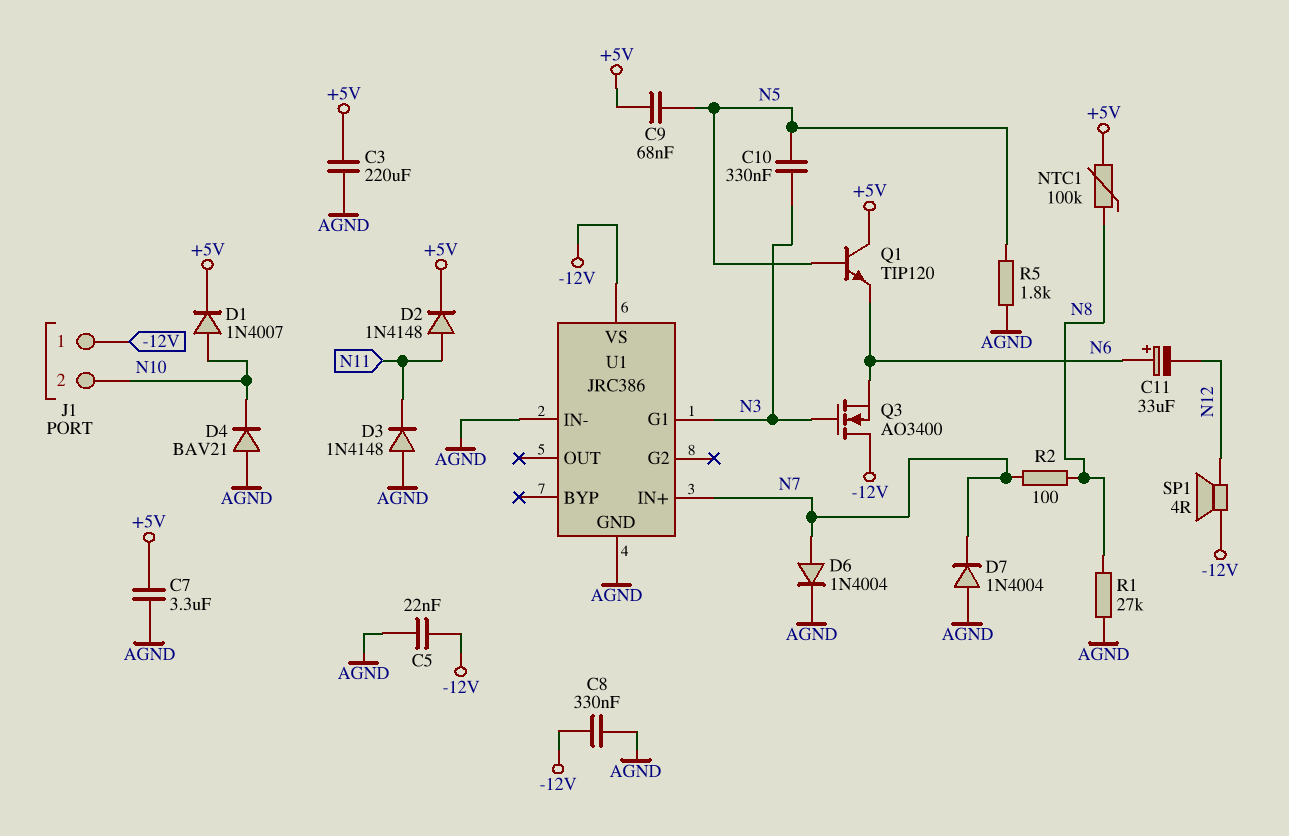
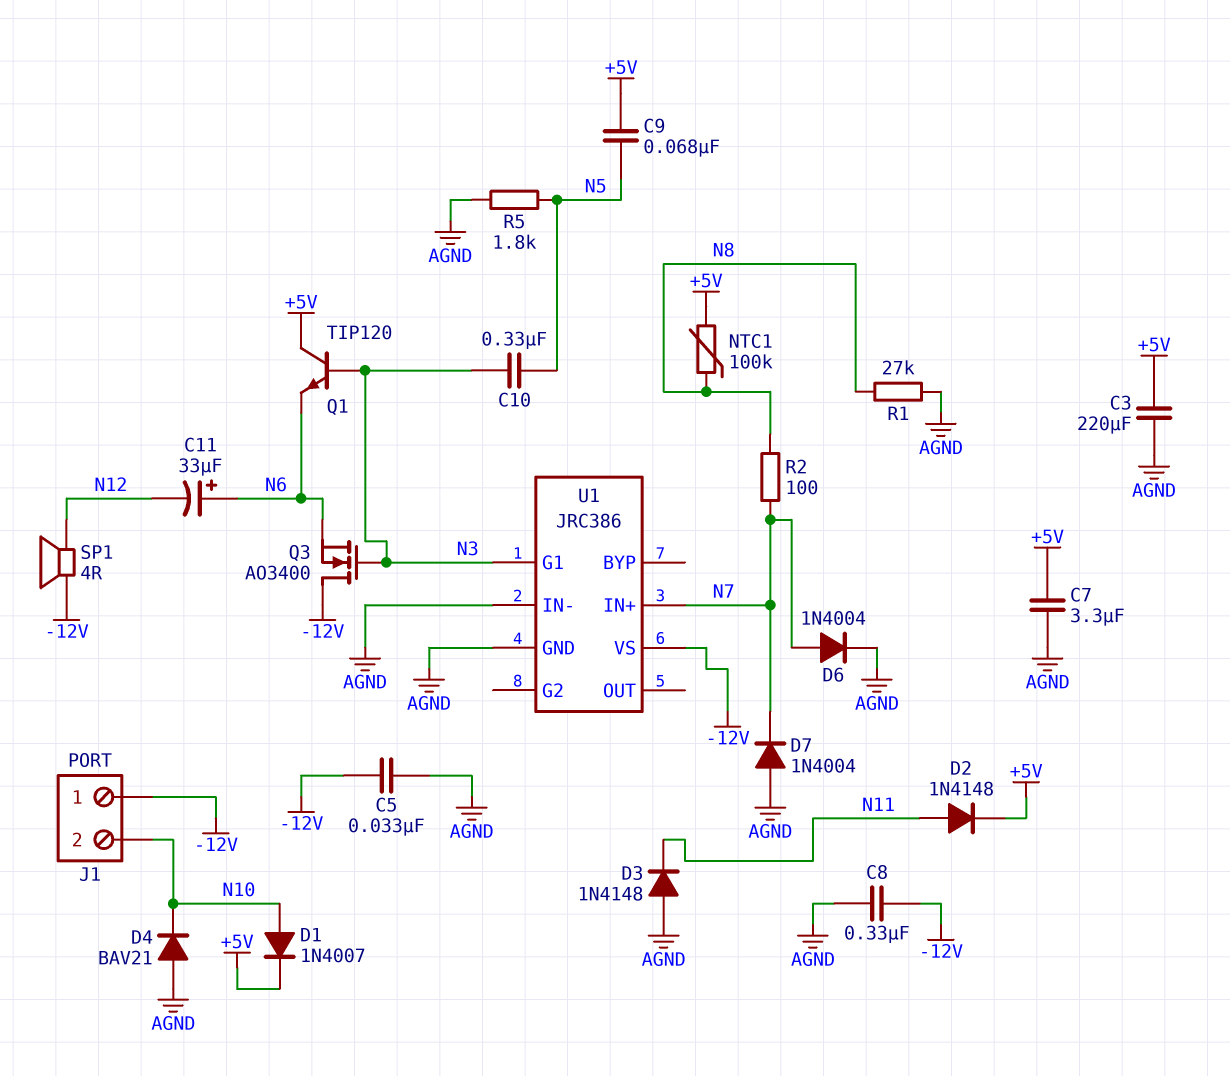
C5: 22nF (-12V, AGND) -> 33nF (-12V, AGND)
Q1: NPN TIP120 (B N5, C +5V, E N6) -> NPN TIP120 (B N3, C +5V, E N6)

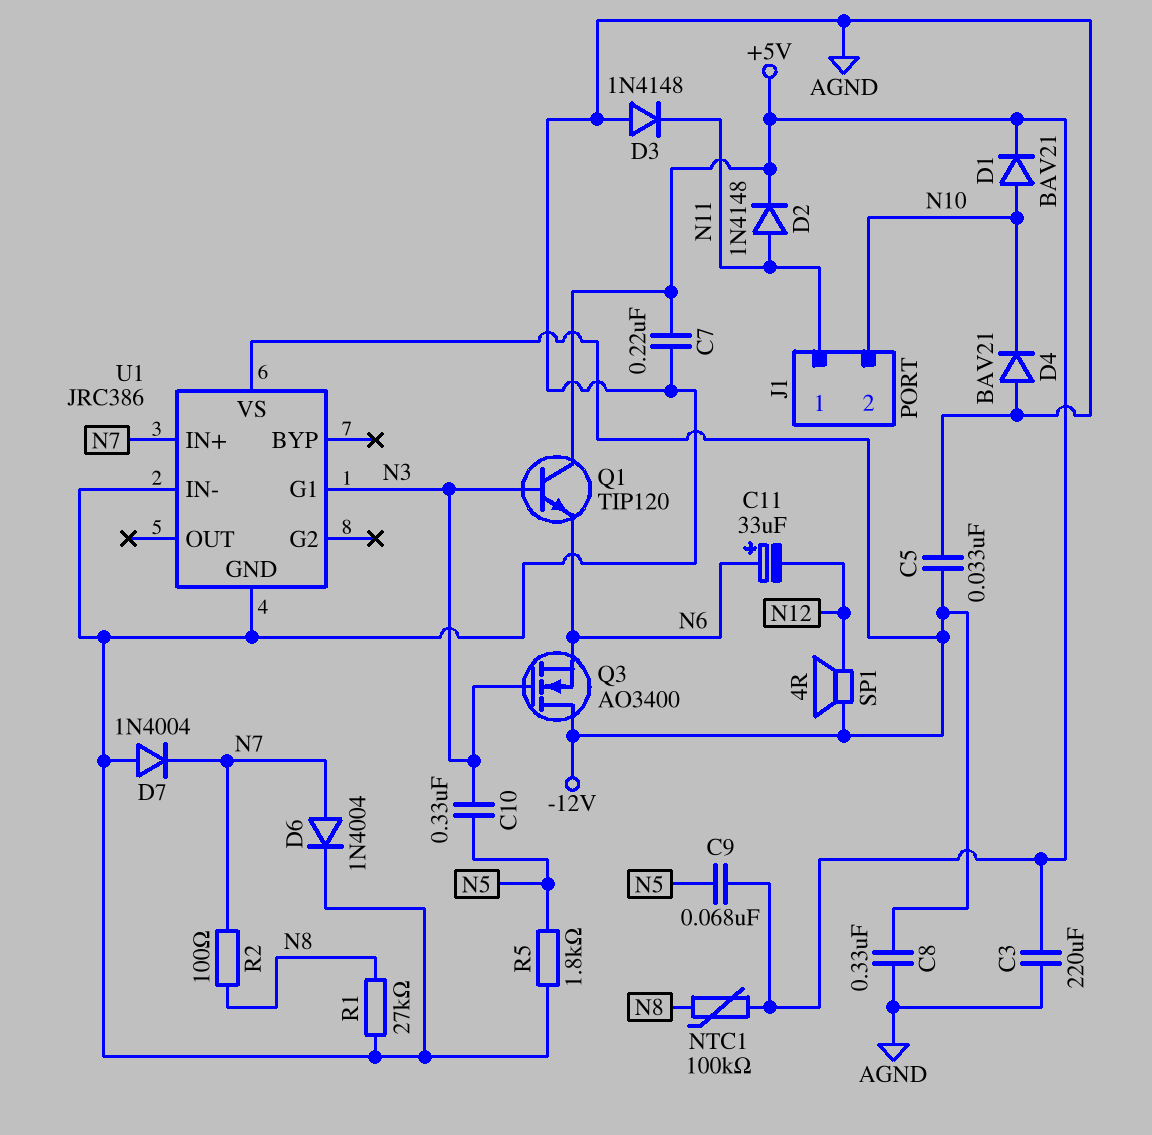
C7: 3.3uF (+5V, AGND) -> 220nF (+5V, AGND)
D1: diode 1N4007 (A N10, K +5V) -> diode BAV21 (A N10, K +5V)
J1 pin 1: -12V -> N11

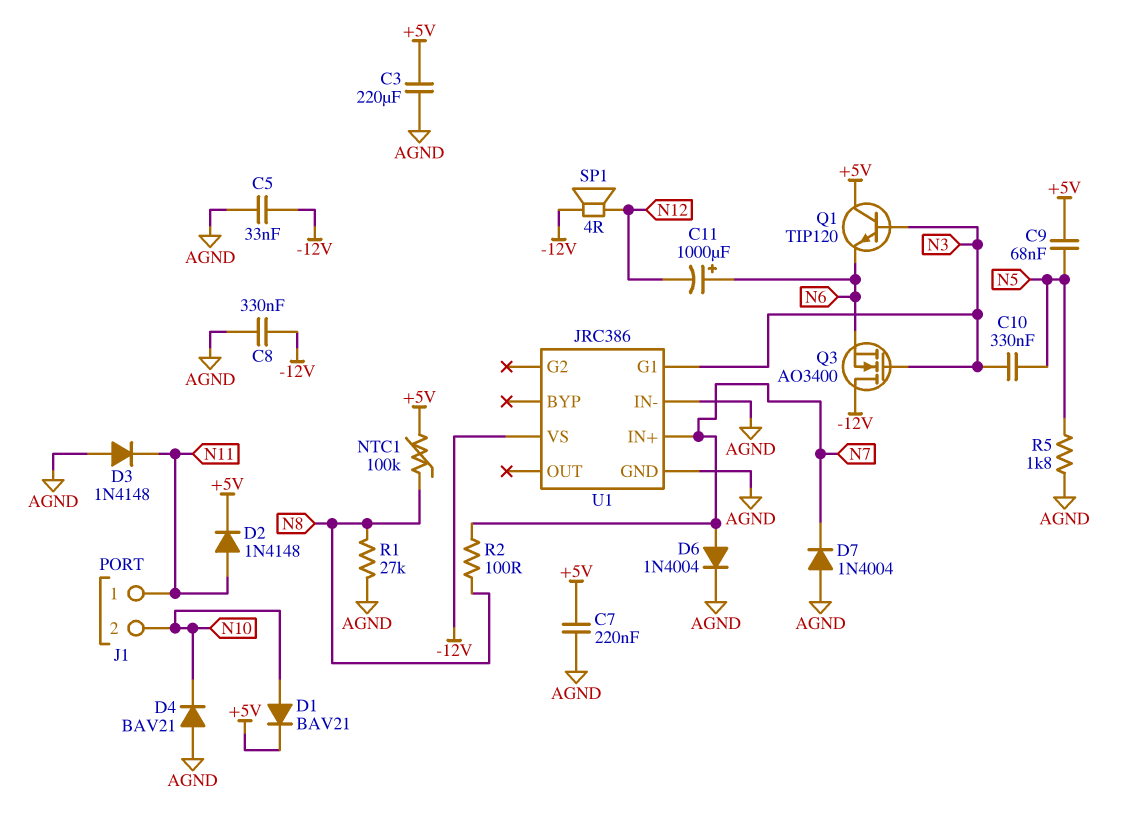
C11: 33uF (plus N6, minus N12) -> 1000uF (plus N6, minus N12)

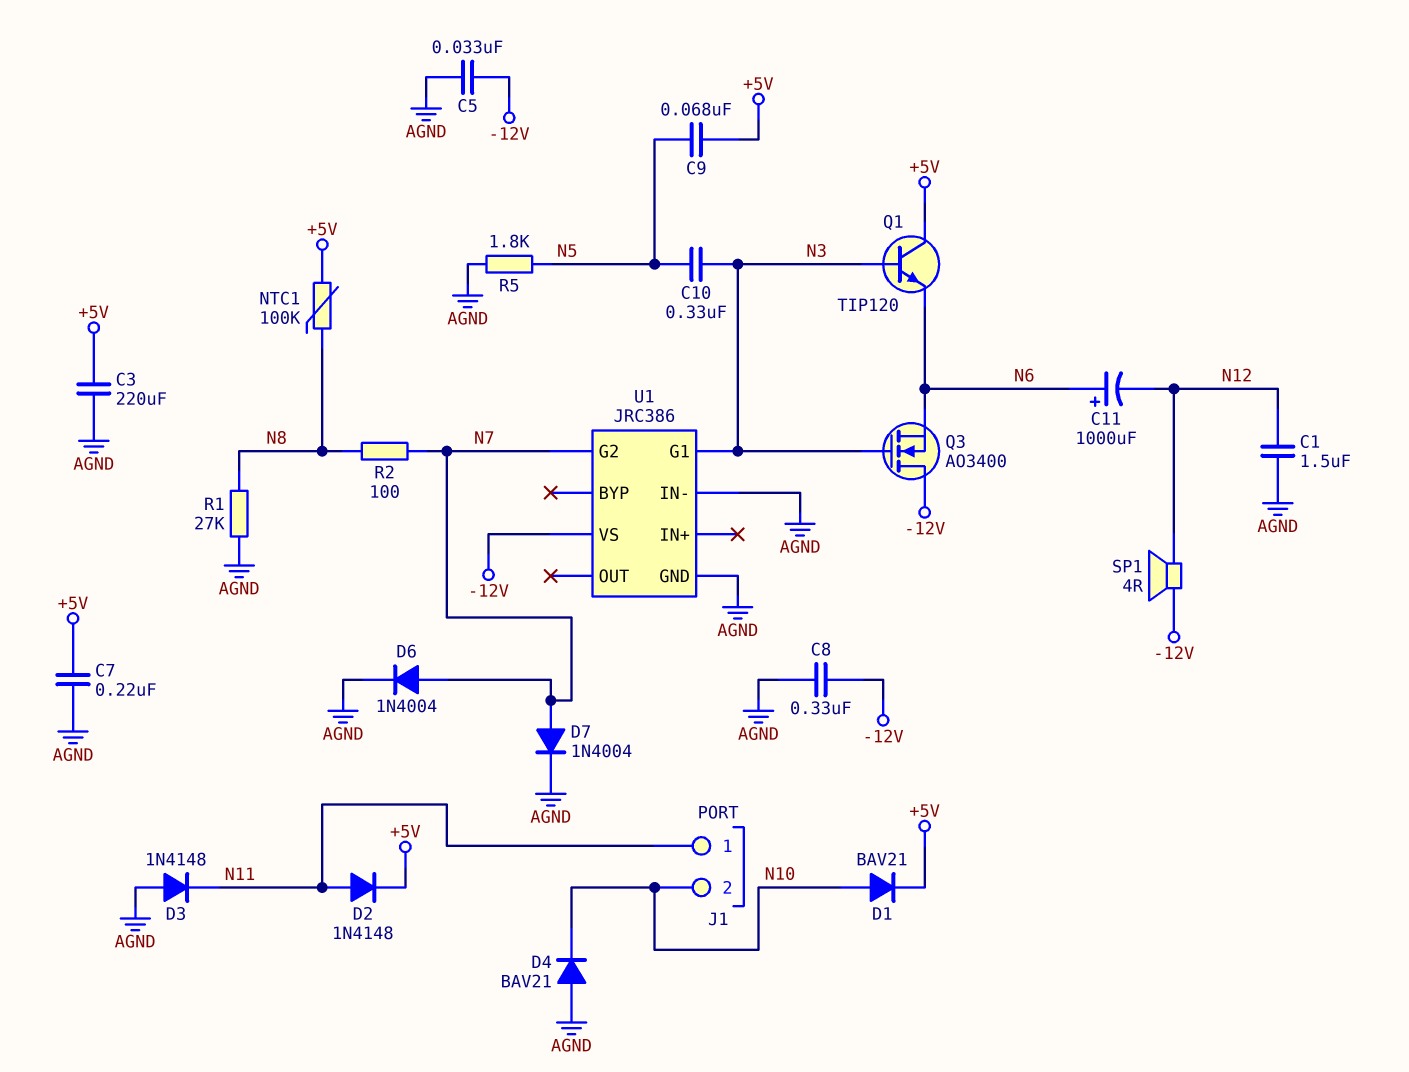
C1: none -> 1.5uF (AGND, N12)
D7: diode 1N4004 (A AGND, K N7) -> diode 1N4004 (A N7, K AGND)
U1 pin G2: none -> N7
U1 pin IN+: N7 -> none

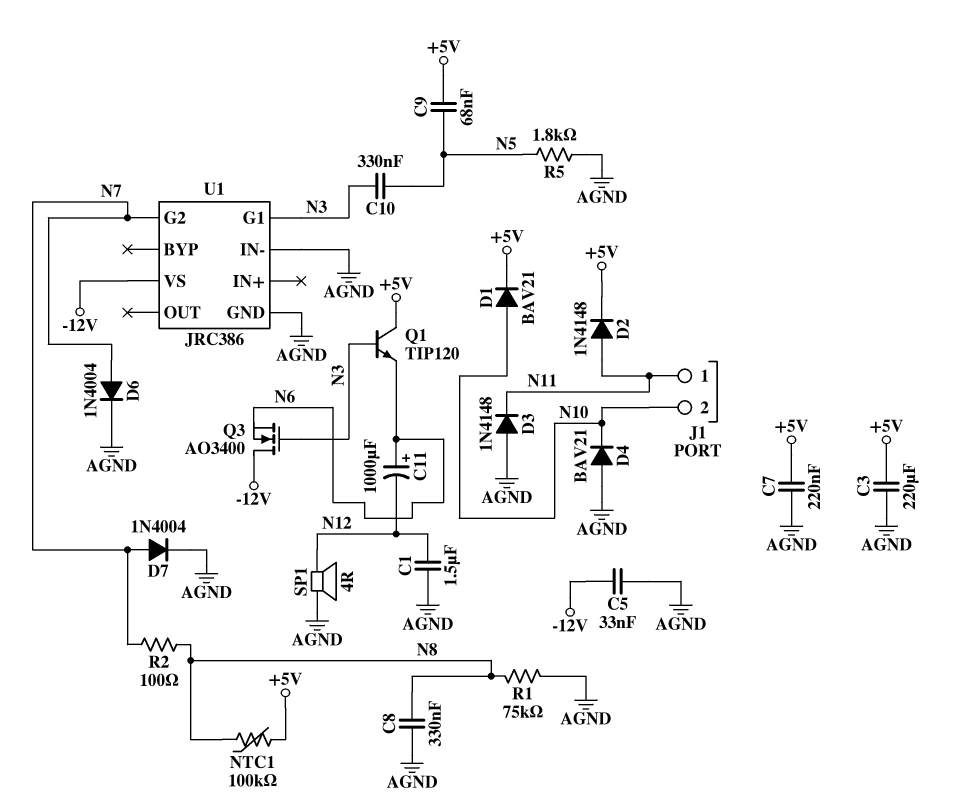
C8: 330nF (-12V, AGND) -> 330nF (AGND, N8)
R1: 27k (AGND, N8) -> 75k (AGND, N8)
SP1: speaker 4R (-12V, N12) -> speaker 4R (AGND, N12)

